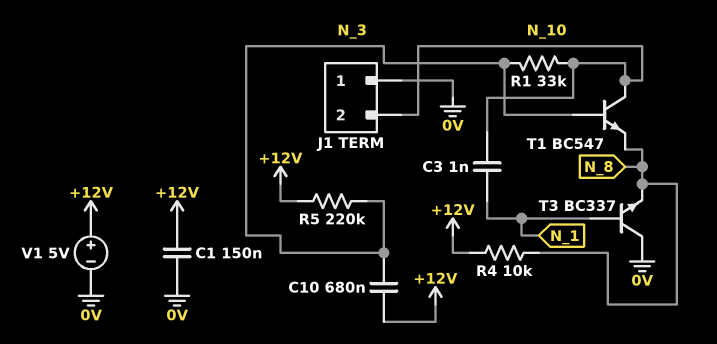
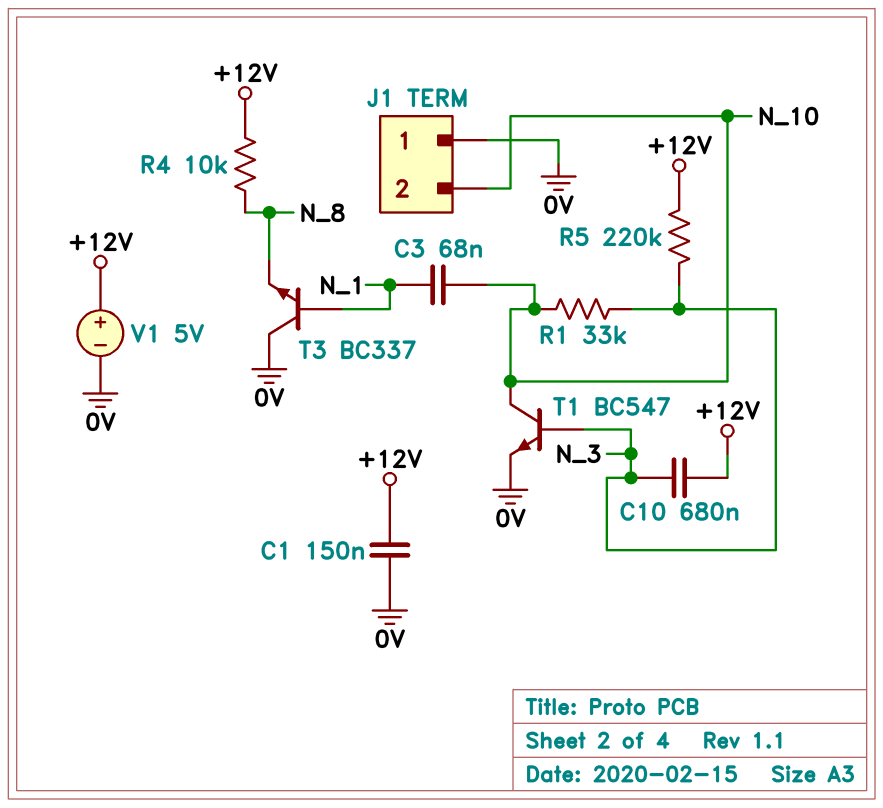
C3: 1nF (N_1, N_10) -> 68nF (N_1, N_10)
T1: NPN BC547 (B N_3, C N_10, E N_8) -> NPN BC547 (B N_3, C N_10, E 0V)

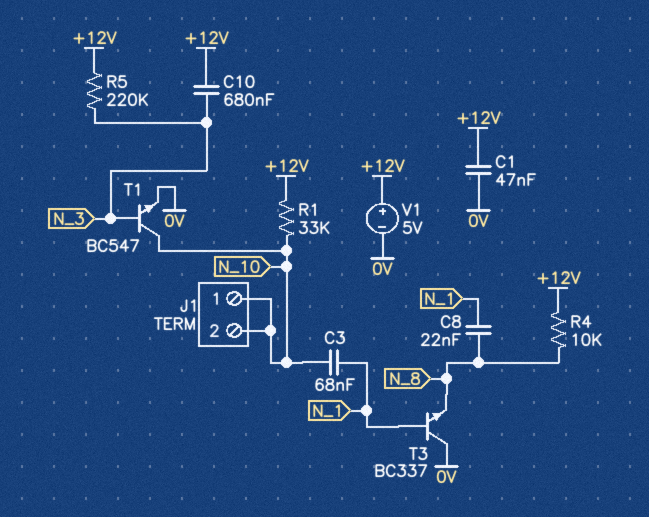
C1: 150nF (+12V, 0V) -> 47nF (+12V, 0V)
C8: none -> 22nF (N_1, N_8)
J1 pin 1: 0V -> N_10
R1: 33k (N_3, N_10) -> 33k (+12V, N_10)

